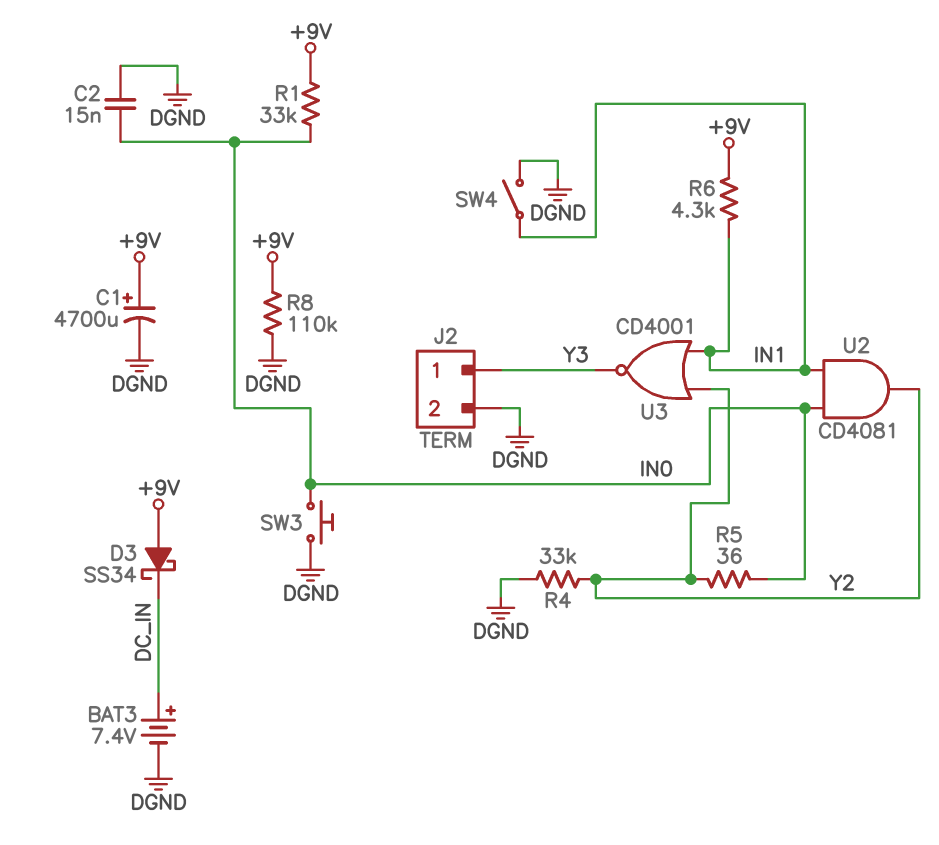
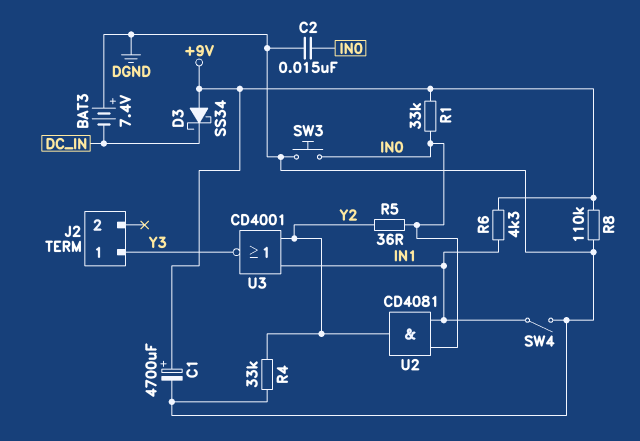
BAT3: 7.4V (plus DC_IN, minus DGND) -> 7.4V (plus DGND, minus DC_IN)
J2 pin 2: DGND -> none

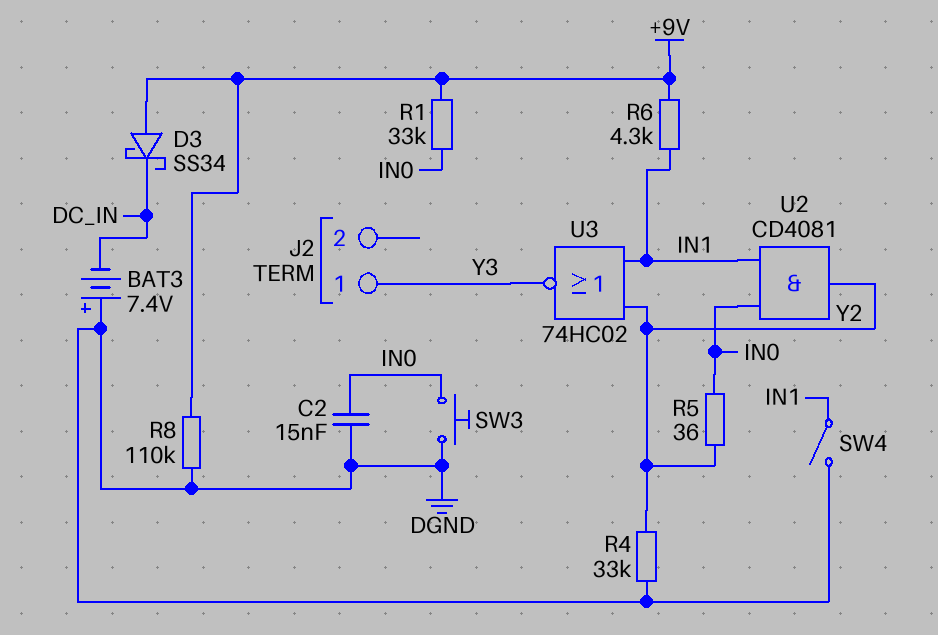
C1: 4700uF (plus +9V, minus DGND) -> none
U3: NOR CD4001 (in IN1, in Y2, out Y3) -> NOR 74HC02 (in IN1, in Y2, out Y3)

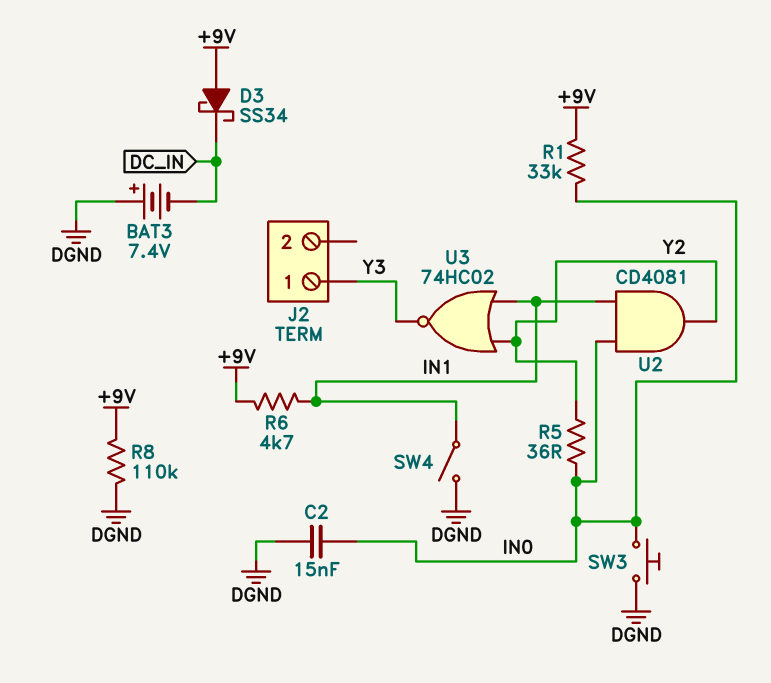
R4: 33k (DGND, Y2) -> none
R6: 4.3k (+9V, IN1) -> 4.7k (+9V, IN1)

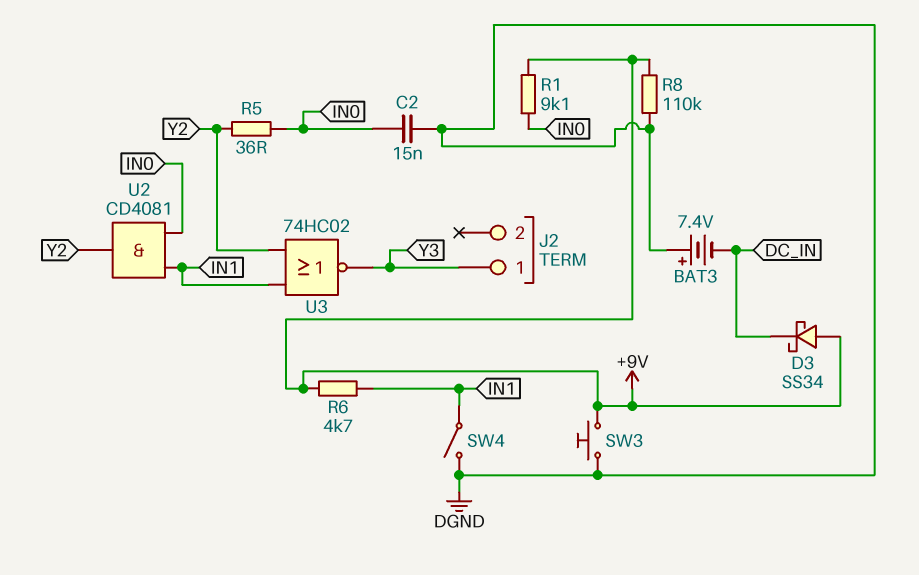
R1: 33k (+9V, IN0) -> 9.1k (+9V, IN0)
SW3: button (DGND, IN0) -> button (+9V, DGND)

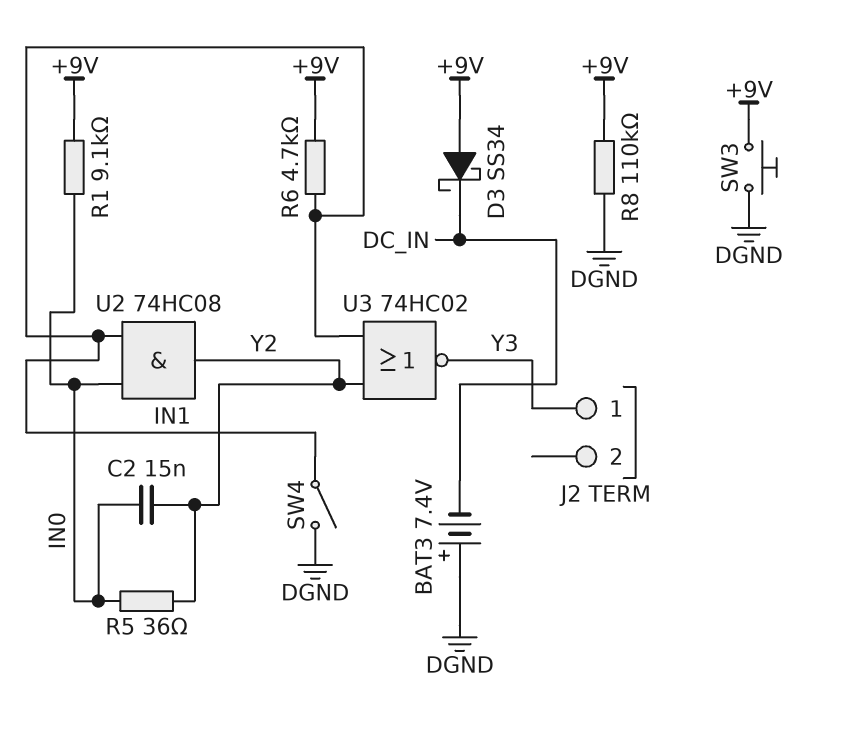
C2: 15nF (DGND, IN0) -> 15nF (IN0, Y2)
U2: AND CD4081 (in IN0, in IN1, out Y2) -> AND 74HC08 (in IN0, in IN1, out Y2)

